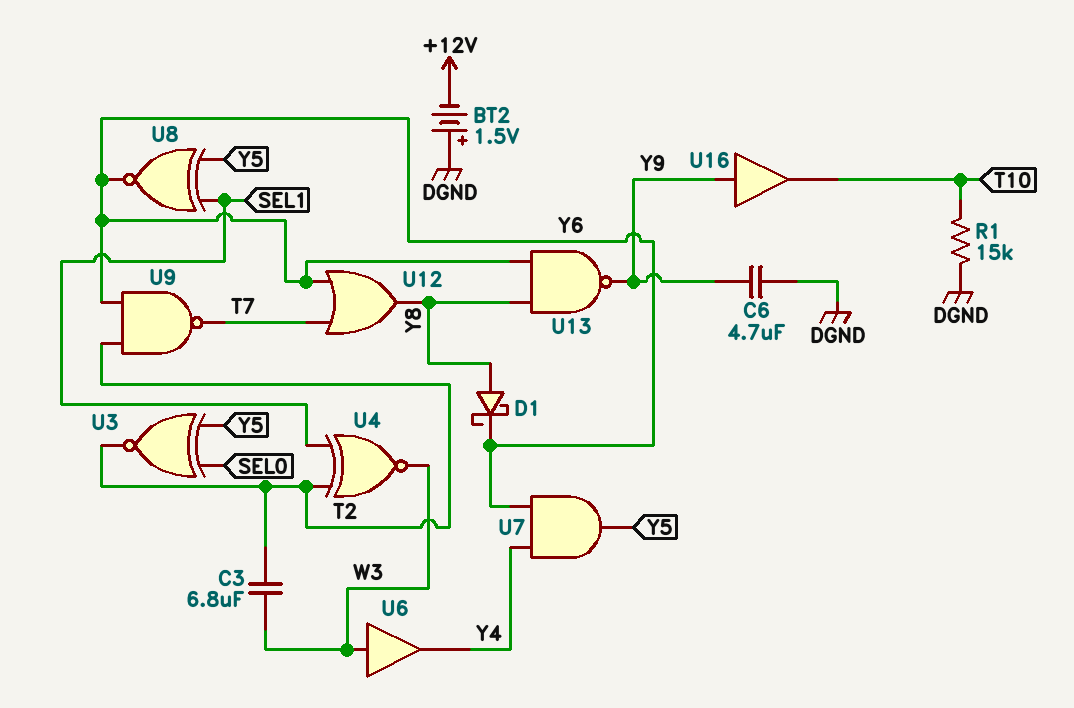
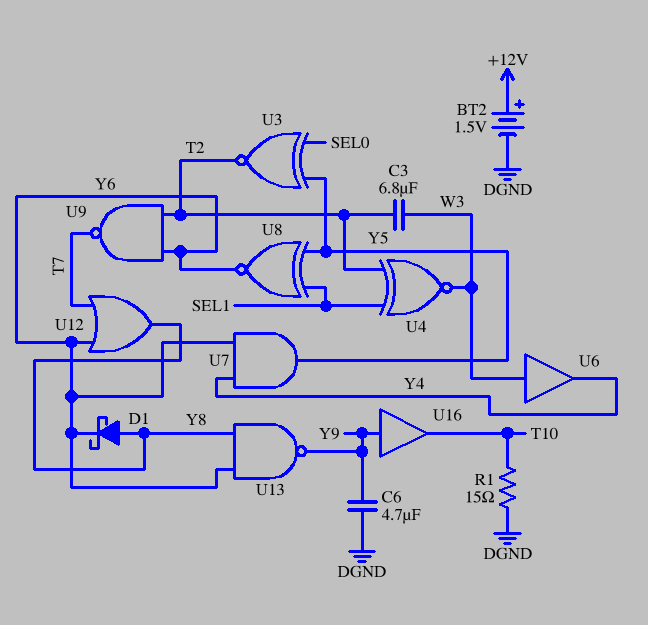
BT2: 1.5V (plus DGND, minus +12V) -> 1.5V (plus +12V, minus DGND)
R1: 15k (DGND, T10) -> 15 (DGND, T10)

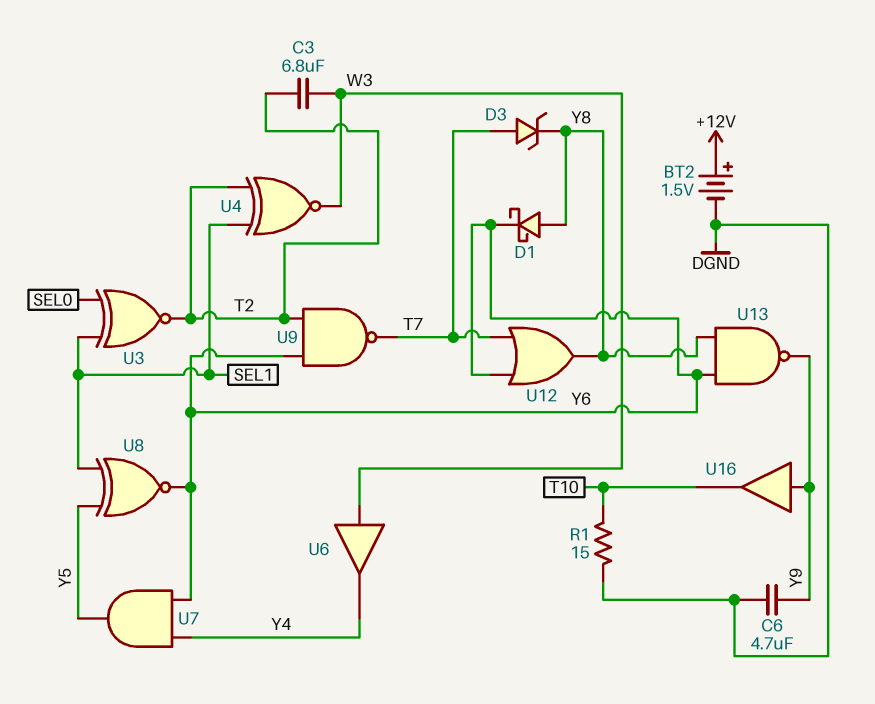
D3: none -> zener (A T7, K Y8)
U3: XNOR (in SEL0, in Y5, out T2) -> XNOR (in SEL0, in SEL1, out T2)

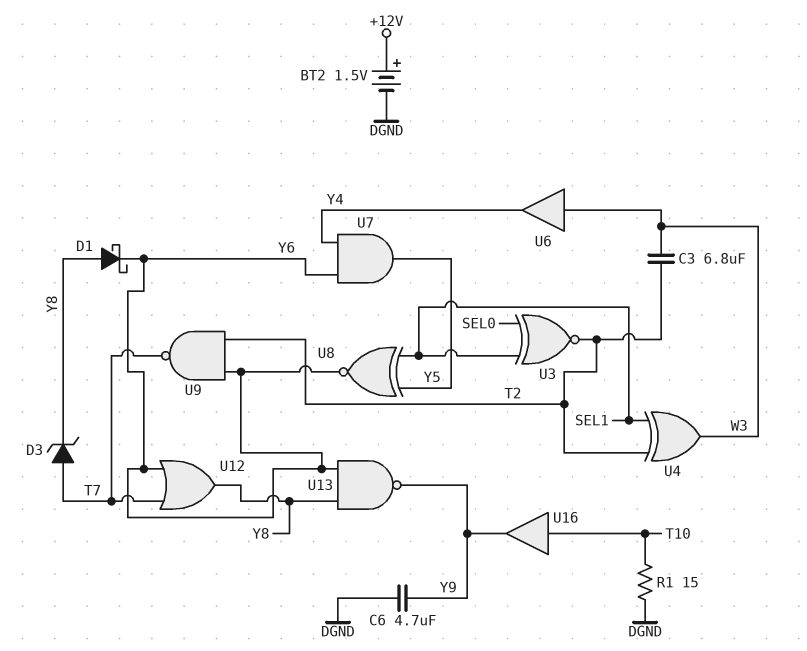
U4: XNOR (in SEL1, in T2, out W3) -> XOR (in SEL1, in T2, out W3)
U16: buffer (in Y9, out T10) -> buffer (in T10, out Y9)

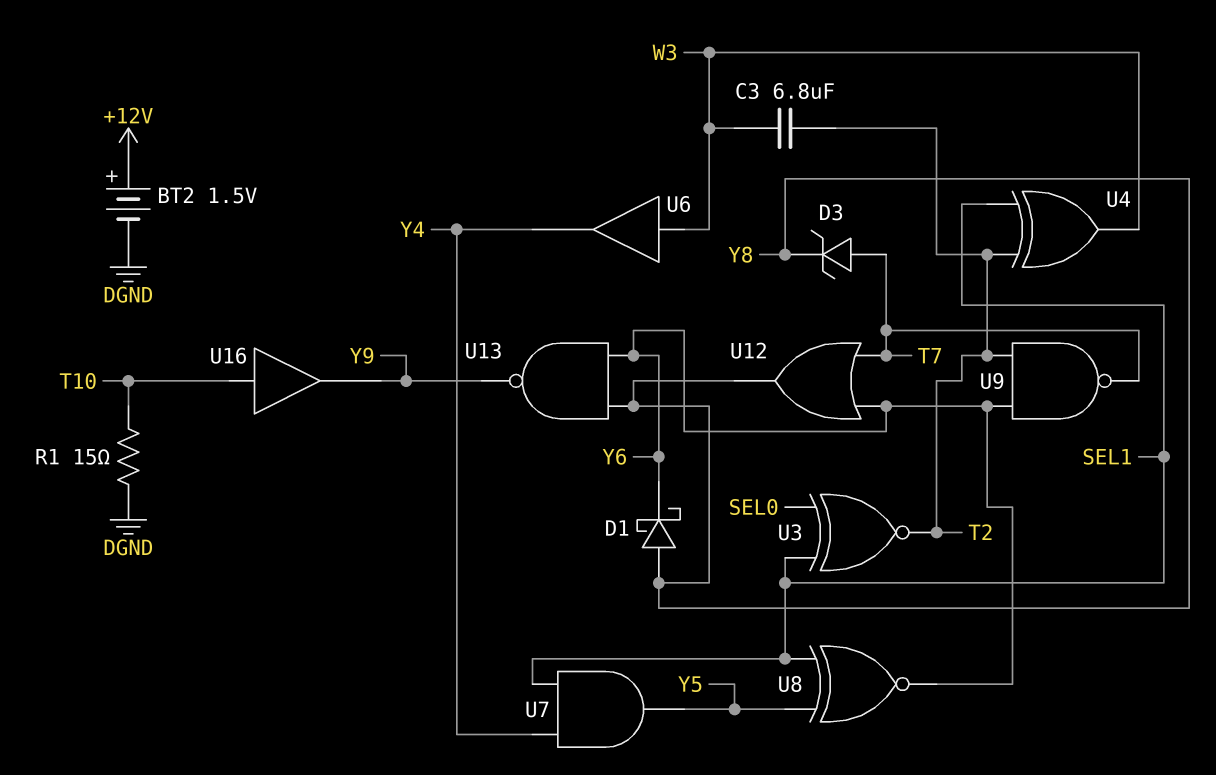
C6: 4.7uF (DGND, Y9) -> none
U7: AND (in Y4, in Y6, out Y5) -> AND (in SEL1, in Y4, out Y5)

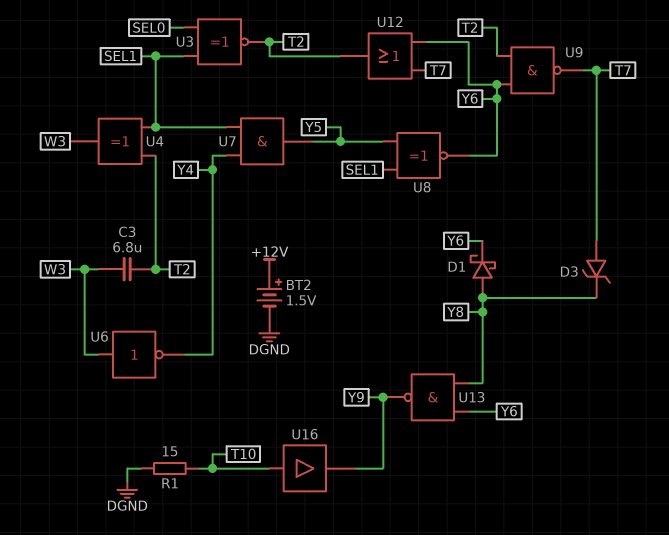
U6: buffer (in W3, out Y4) -> NOT (in W3, out Y4)
U12: OR (in T7, in Y6, out Y8) -> OR (in T7, in Y6, out T2)

